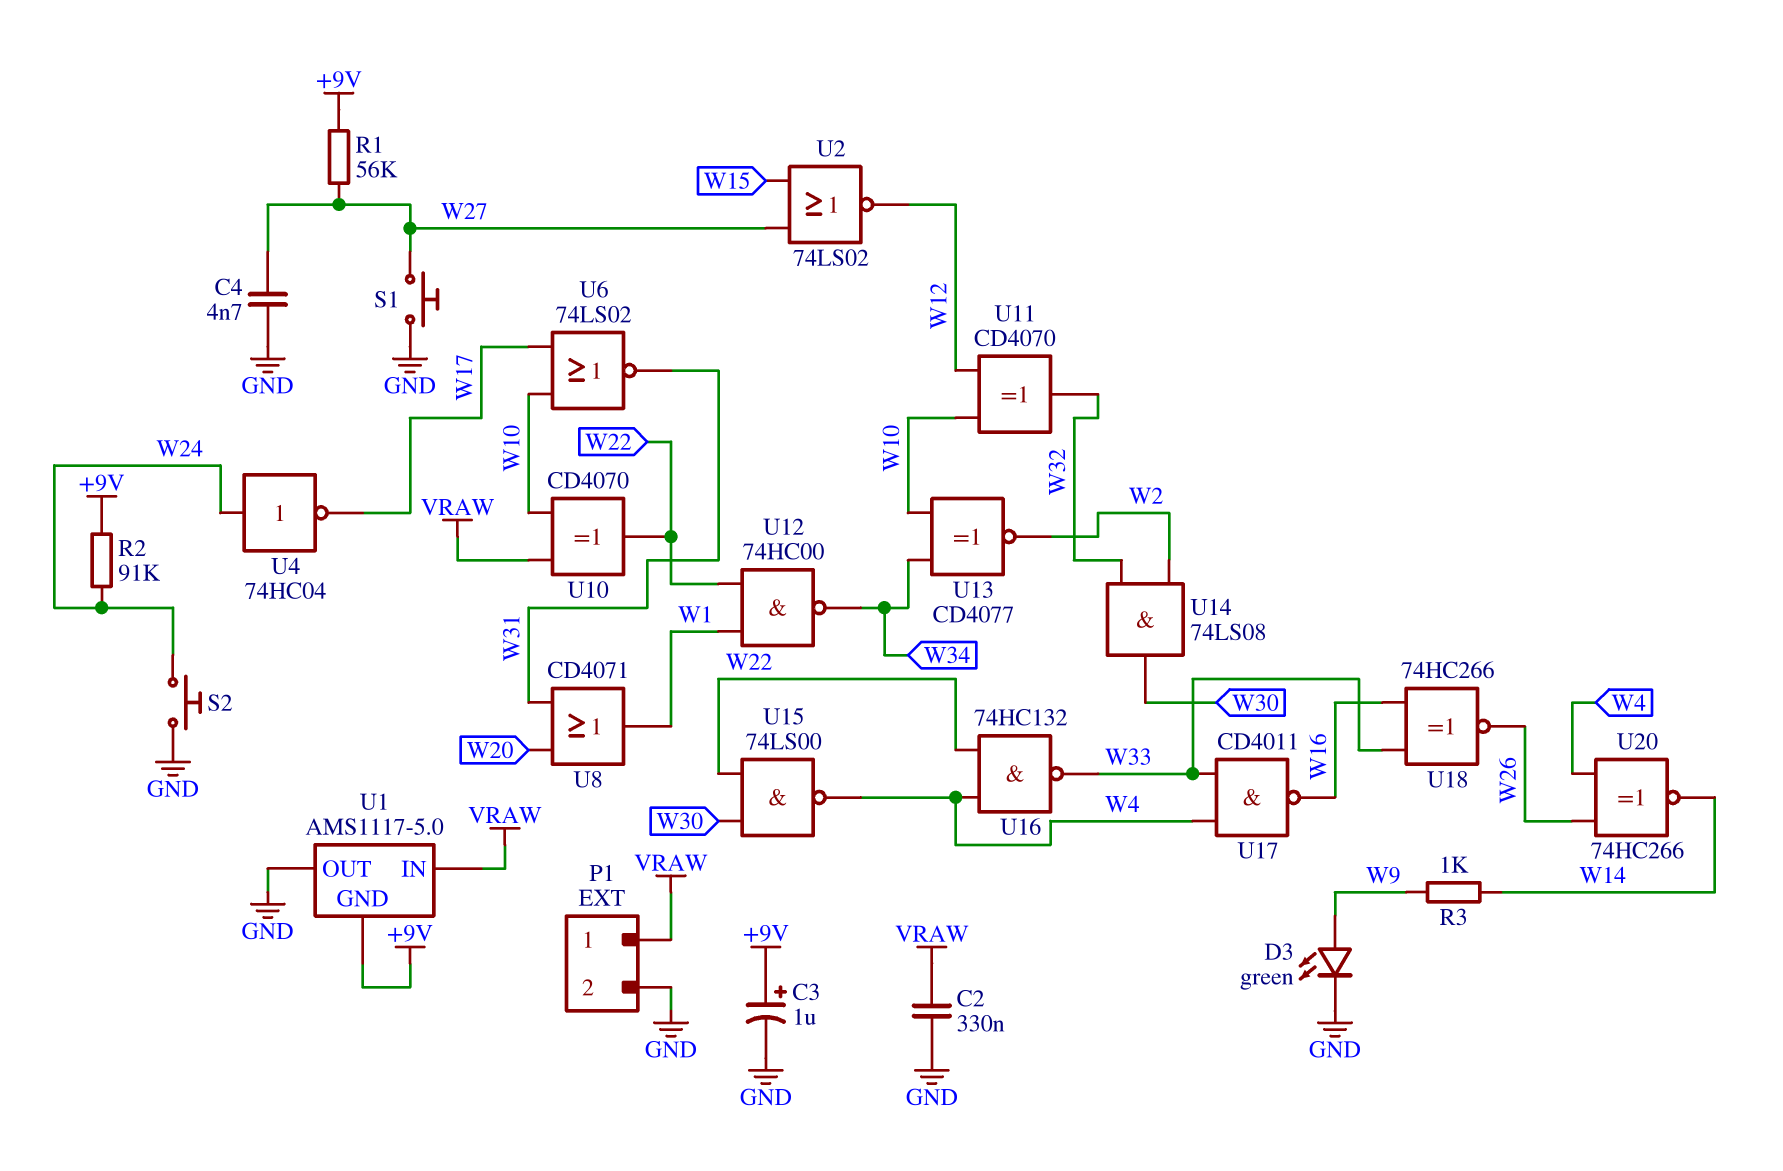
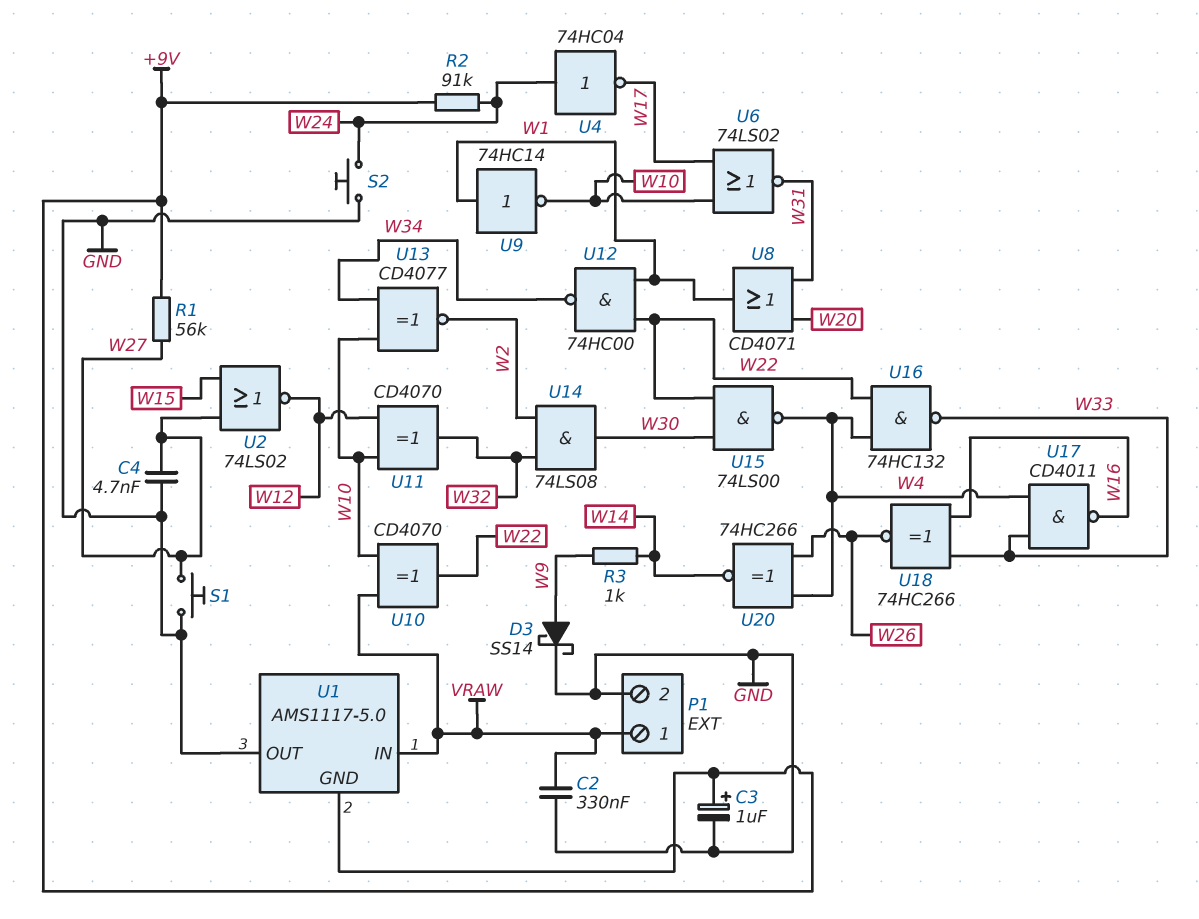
D3: LED green (A W9, K GND) -> schottky SS14 (A W9, K GND)
U9: none -> NOT 74HC14 (in W1, out W10)

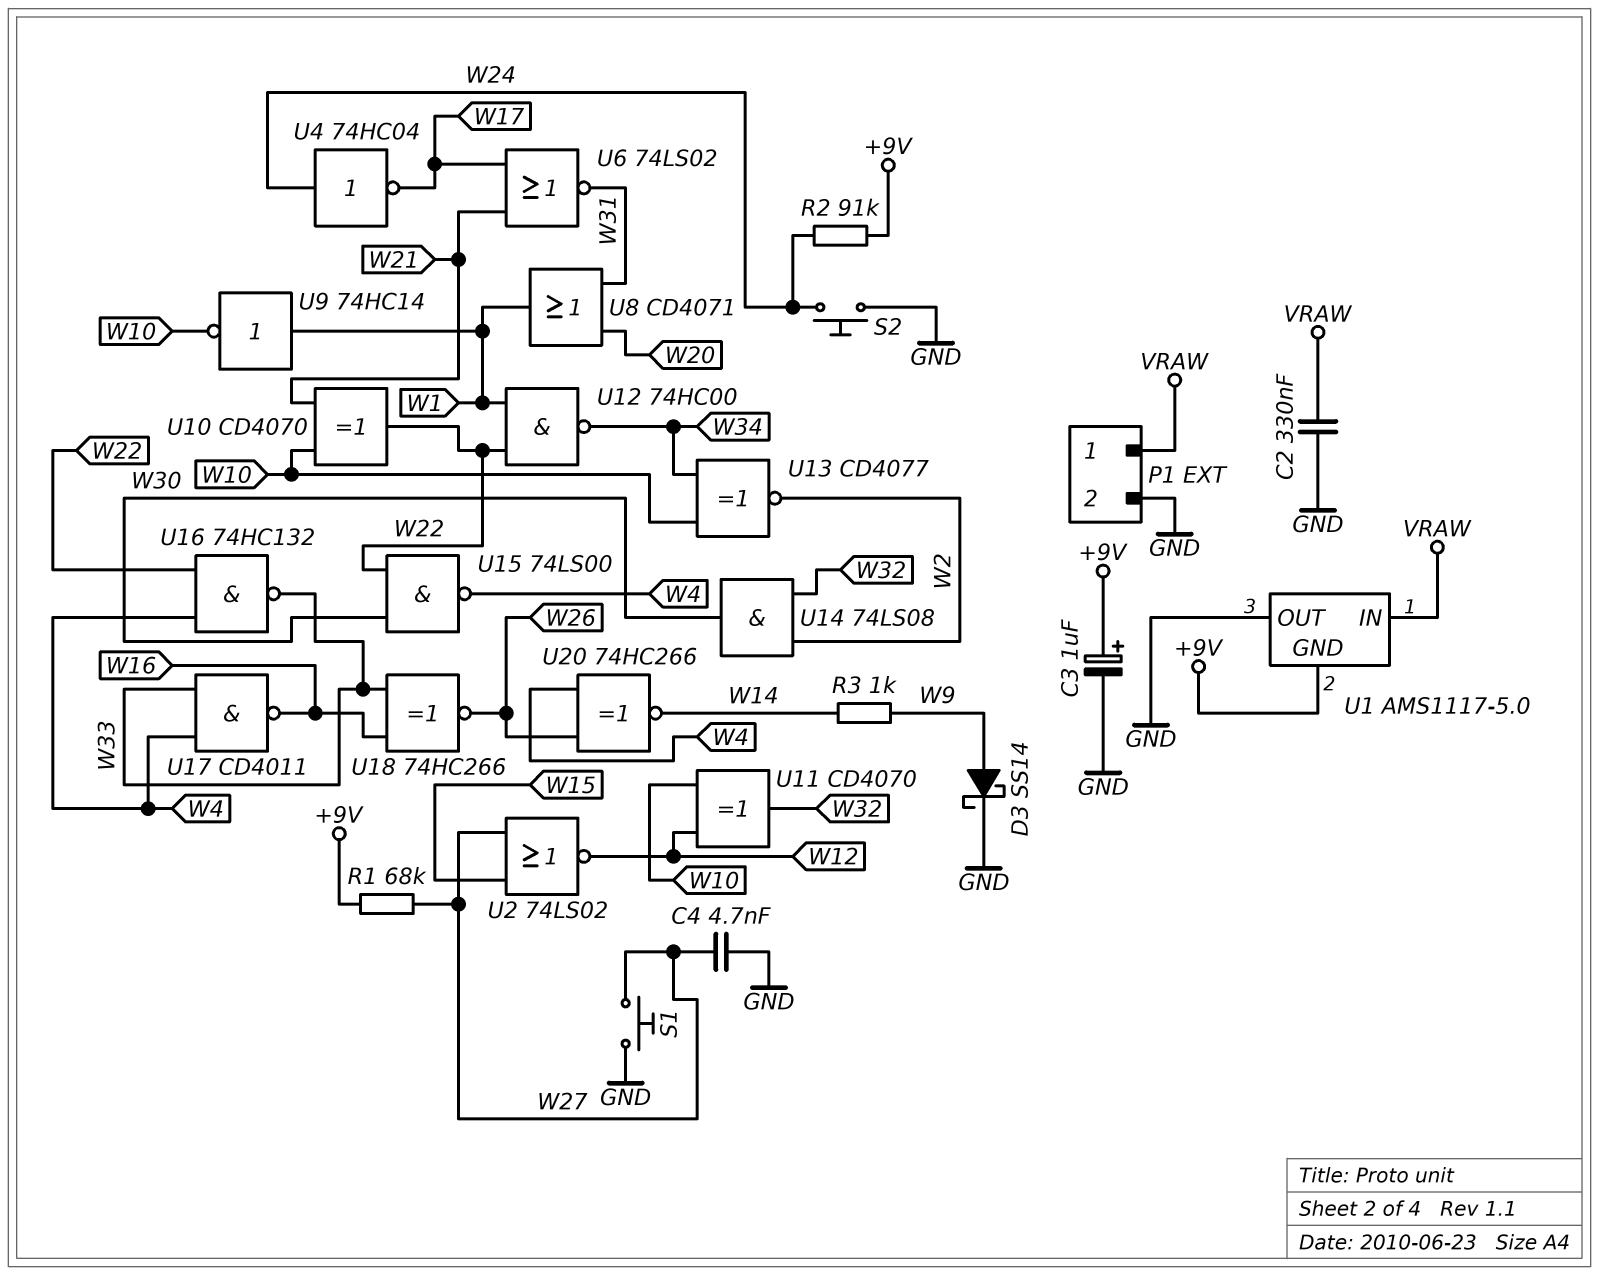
R1: 56k (+9V, W27) -> 68k (+9V, W27)
U6: NOR 74LS02 (in W10, in W17, out W31) -> NOR 74LS02 (in W17, in W21, out W31)
U10: XOR CD4070 (in VRAW, in W10, out W22) -> XOR CD4070 (in W10, in W21, out W22)

